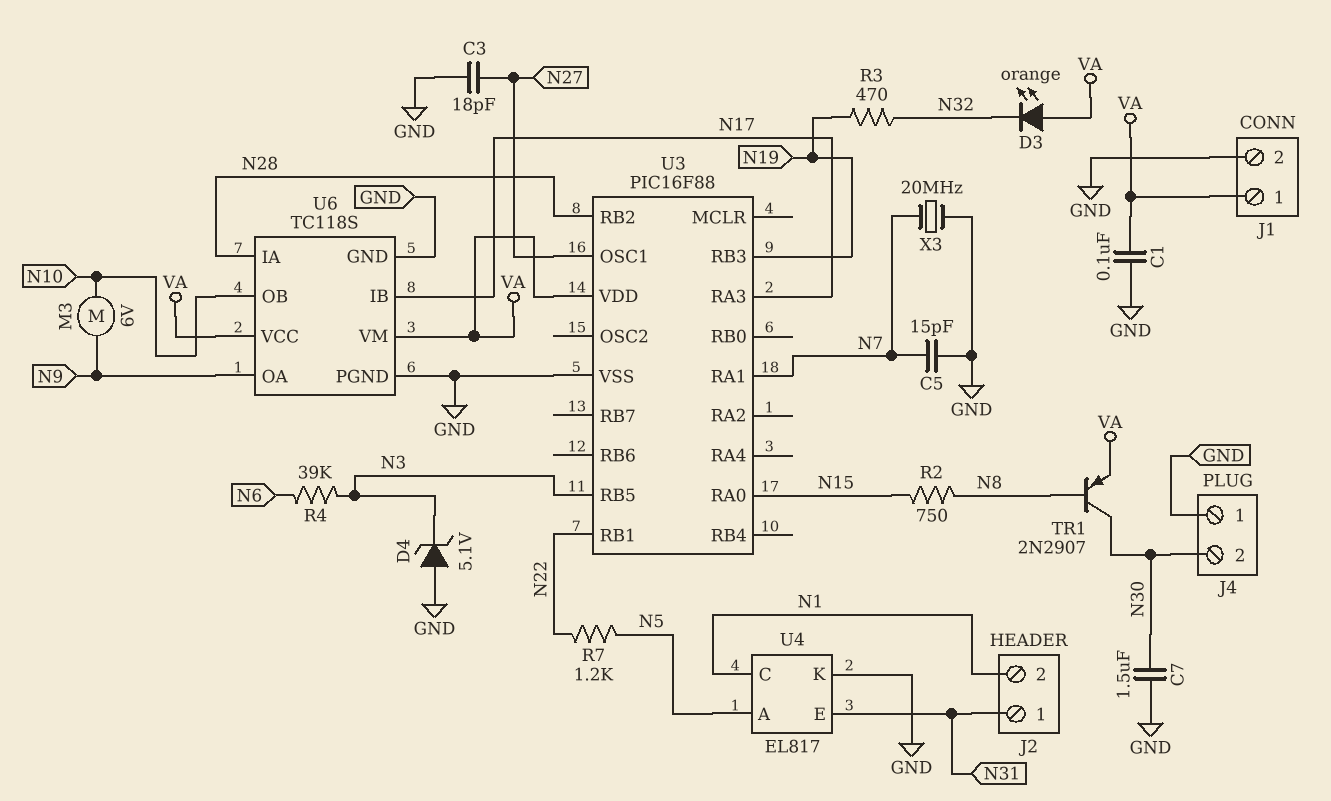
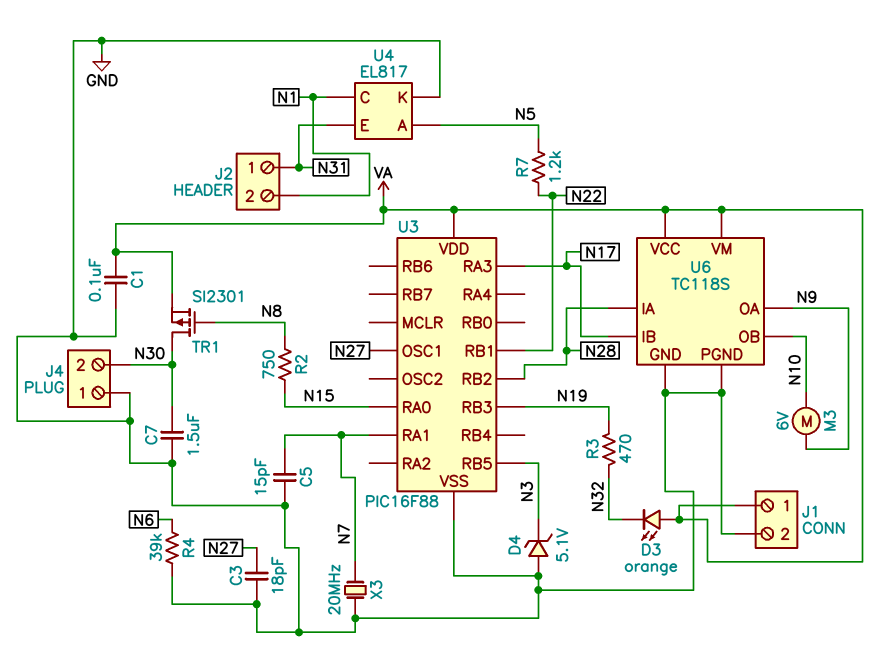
R4: 39k (N3, N6) -> 39k (GND, N6)
TR1: PNP 2N2907 (B N8, C N30, E VA) -> PMOS SI2301 (G N8, D N30, S VA)

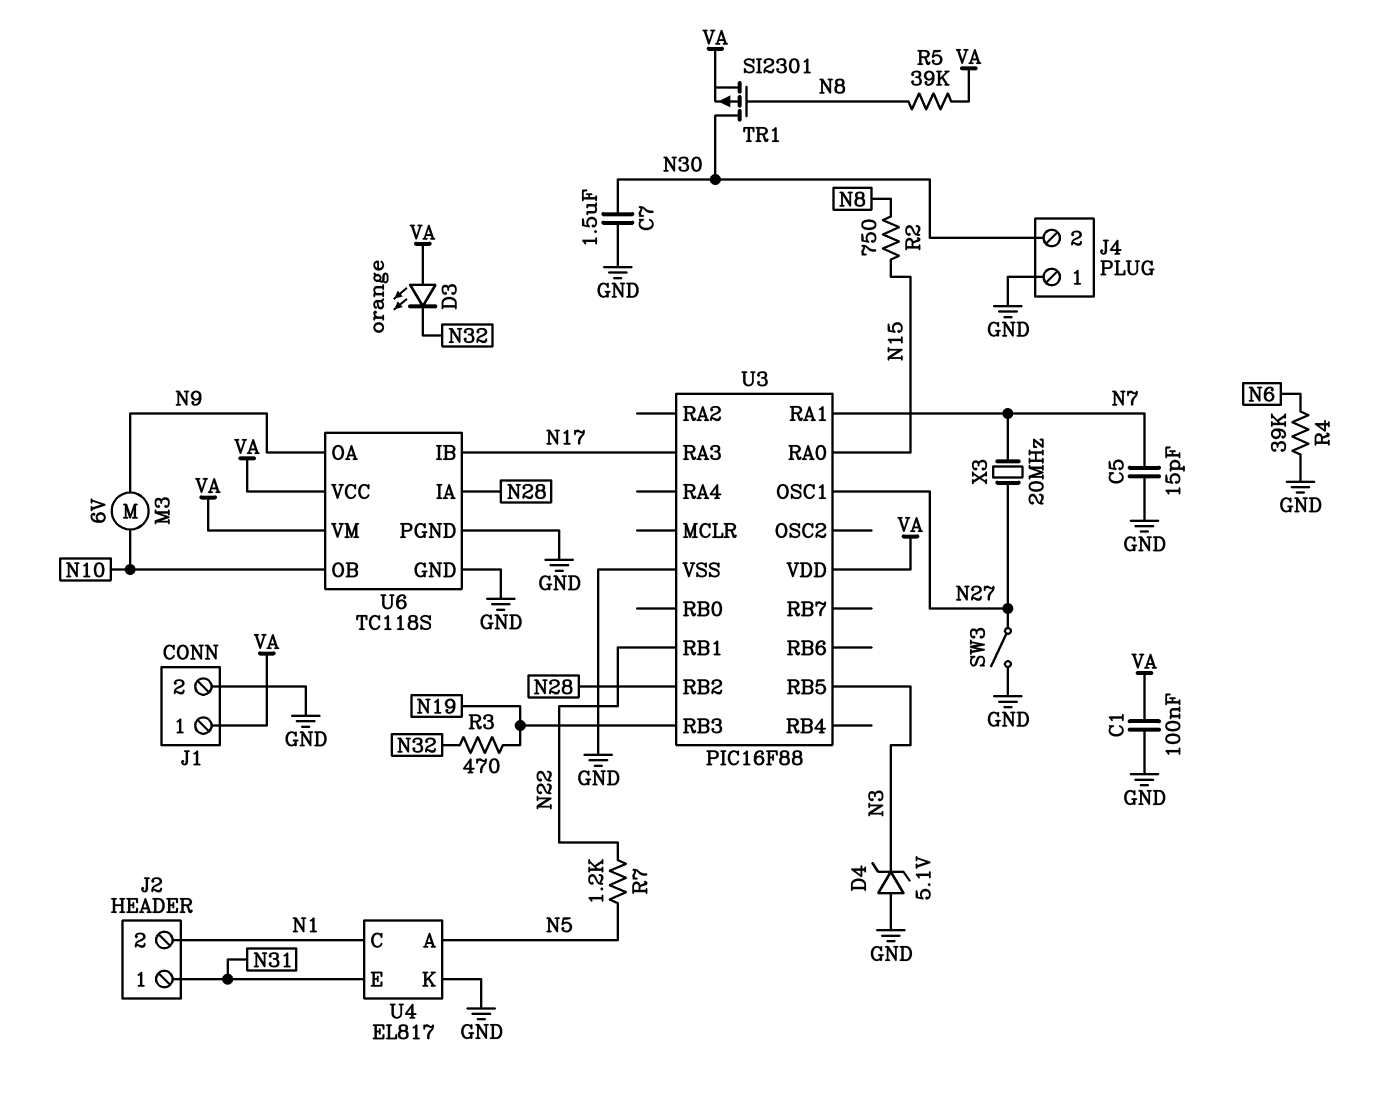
C3: 18pF (GND, N27) -> none
R5: none -> 39k (N8, VA)
SW3: none -> switch (GND, N27)
X3: 20MHz (GND, N7) -> 20MHz (N7, N27)

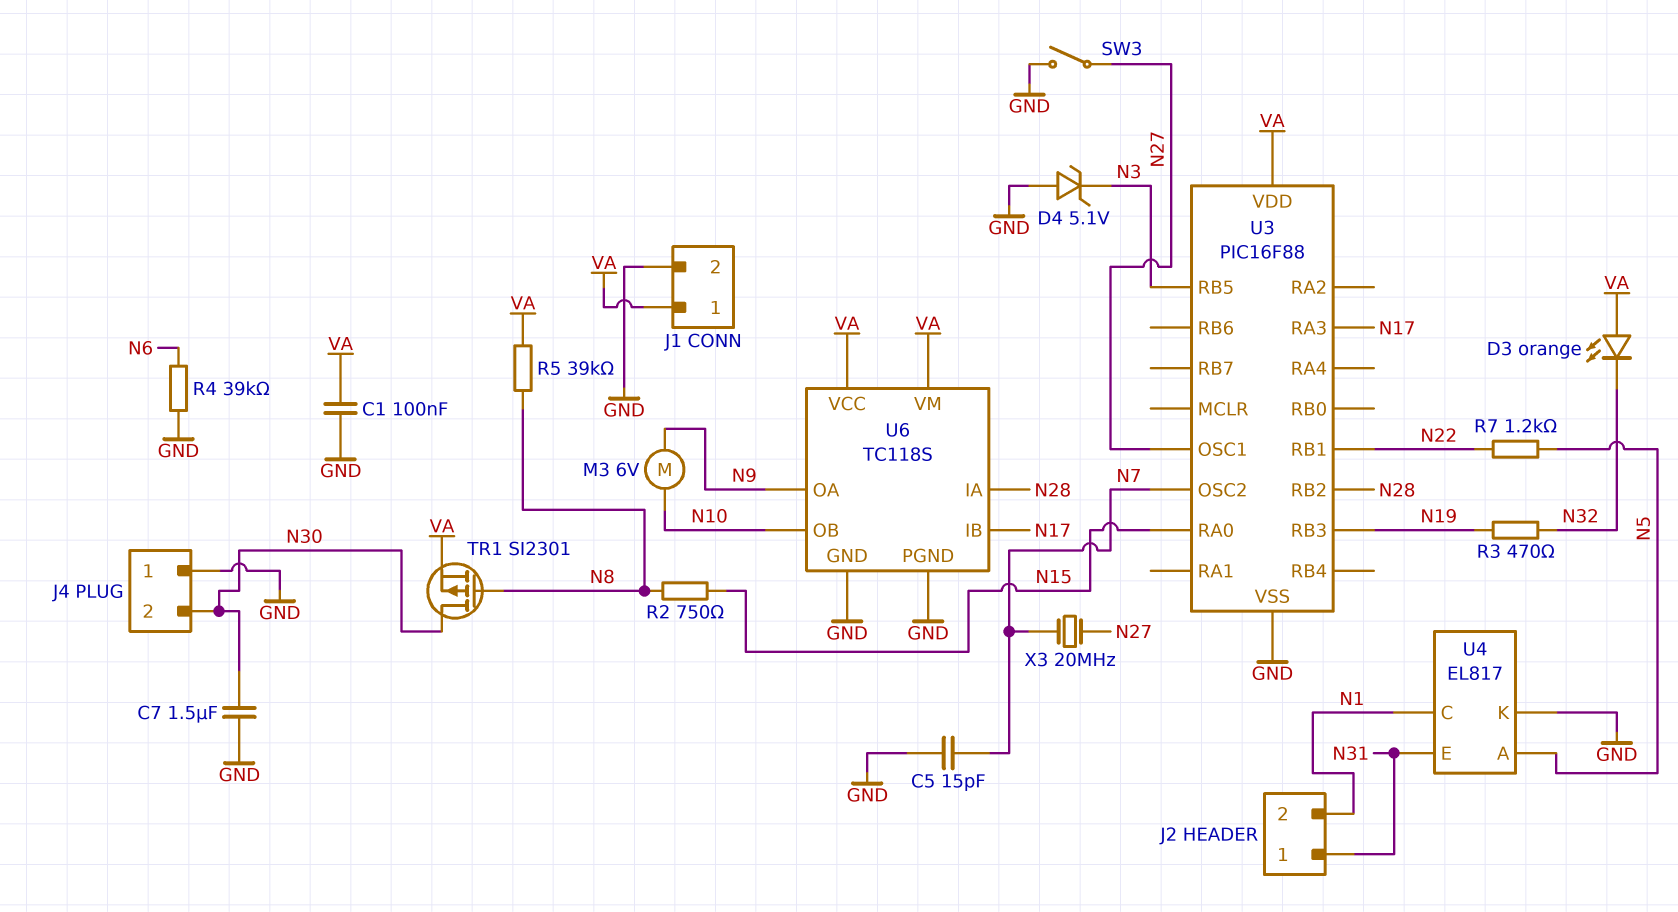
U3 pin OSC2: none -> N7
U3 pin RA1: N7 -> none

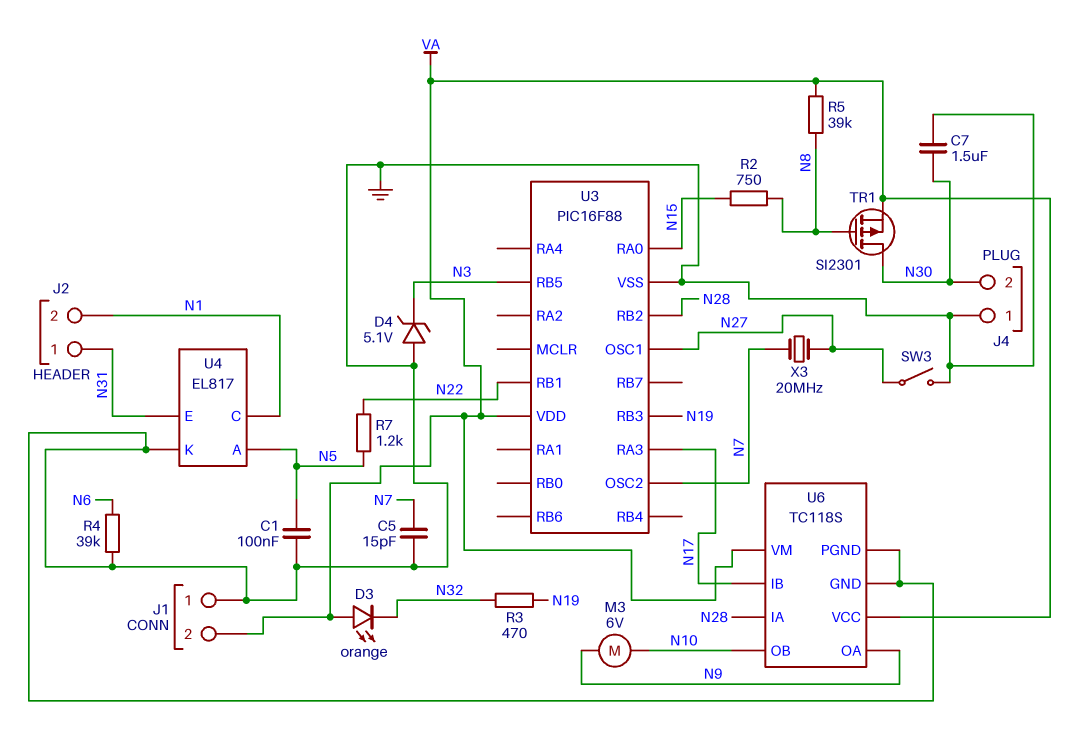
C1: 100nF (GND, VA) -> 100nF (GND, N5)
J1 pin 1: VA -> GND
J1 pin 2: GND -> VA

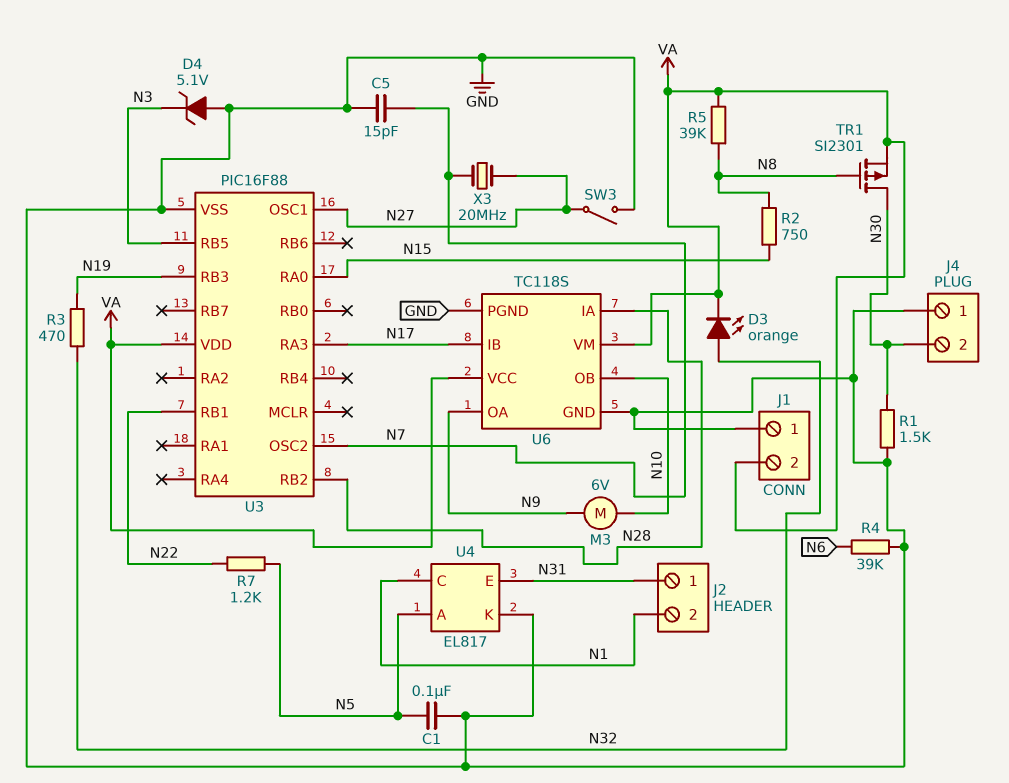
C7: 1.5uF (GND, N30) -> none
D3: LED orange (A VA, K N32) -> LED orange (A N32, K VA)
R1: none -> 1.5k (GND, N30)

